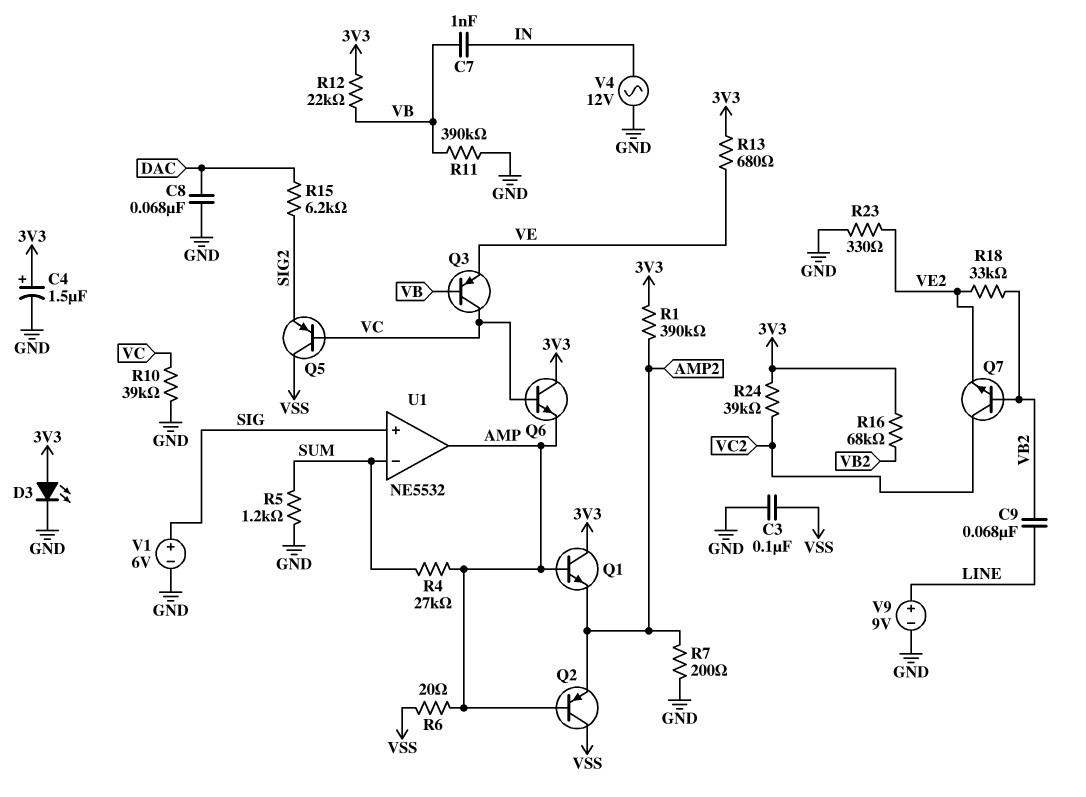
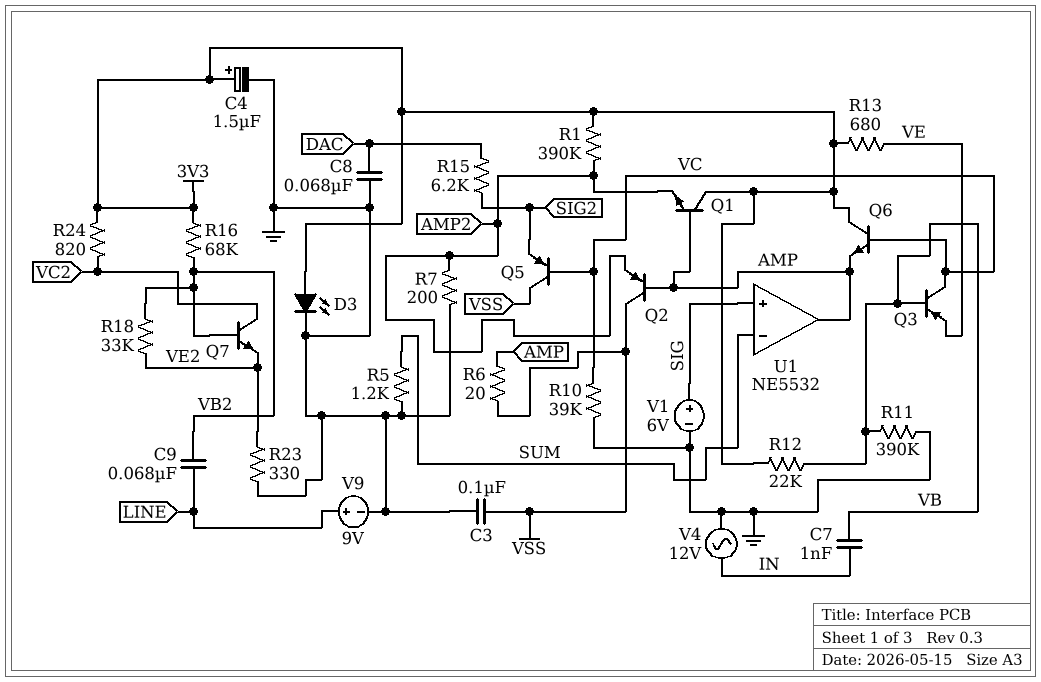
R4: 27k (AMP, SUM) -> none
R24: 39k (3V3, VC2) -> 820 (3V3, VC2)

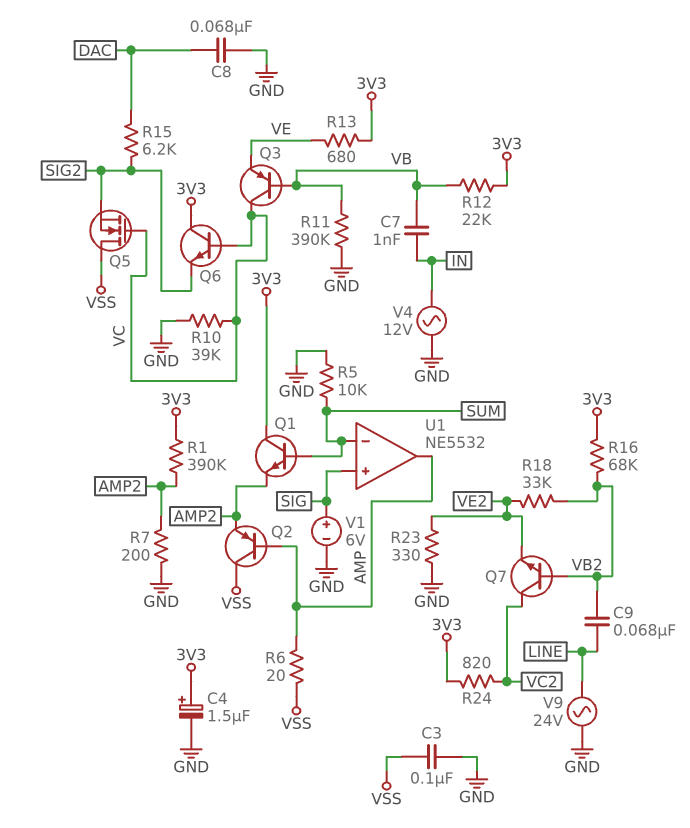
D3: LED (A 3V3, K GND) -> none
Q1: NPN (B AMP, C 3V3, E AMP2) -> NPN (B SUM, C 3V3, E AMP2)
Q5: PNP (B VC, C VSS, E SIG2) -> NMOS (G VC, D VSS, S SIG2)
Q6: NPN (B VC, C 3V3, E AMP) -> NPN (B VC, C 3V3, E SIG2)
R5: 1.2k (GND, SUM) -> 10k (GND, SUM)
V9: 9V (plus LINE, minus GND) -> AC 24V (GND, LINE)

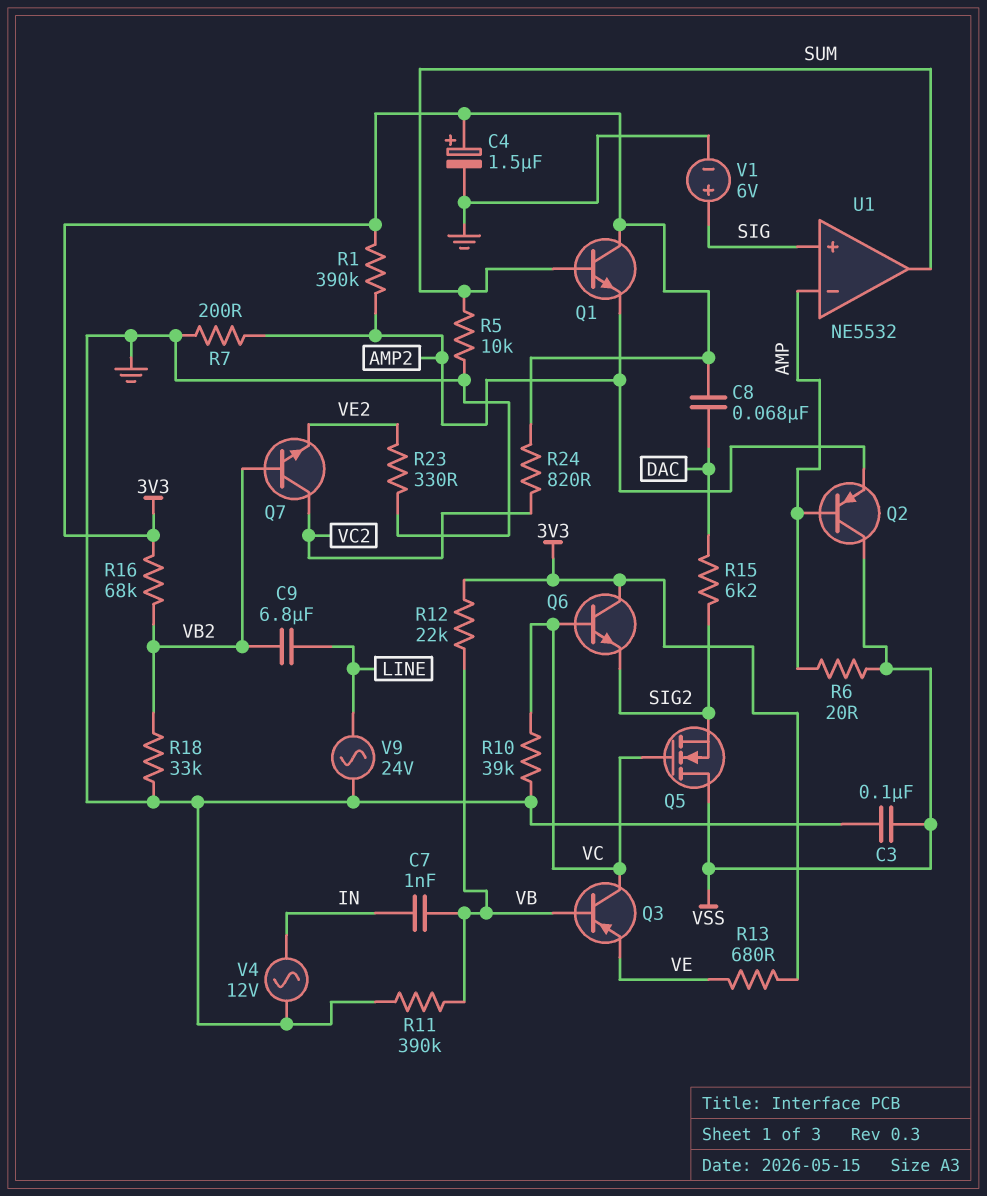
C8: 68nF (DAC, GND) -> 68nF (3V3, DAC)
C9: 68nF (LINE, VB2) -> 6.8uF (LINE, VB2)
R18: 33k (VB2, VE2) -> 33k (GND, VB2)
U1 pin in-: SUM -> AMP
U1 pin out: AMP -> SUM

